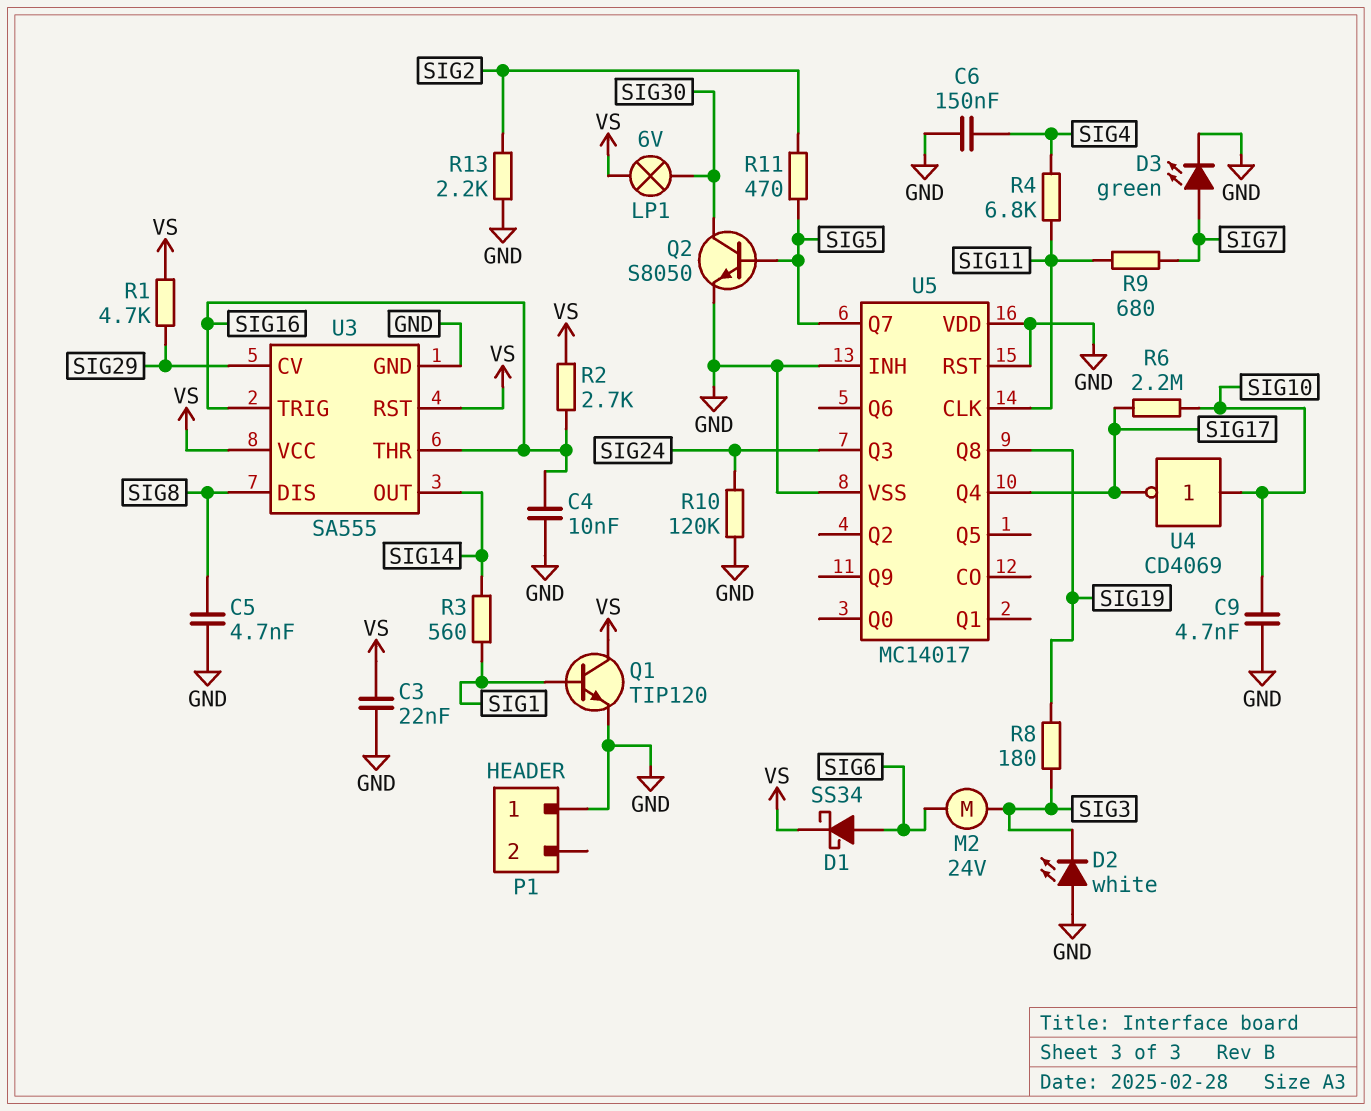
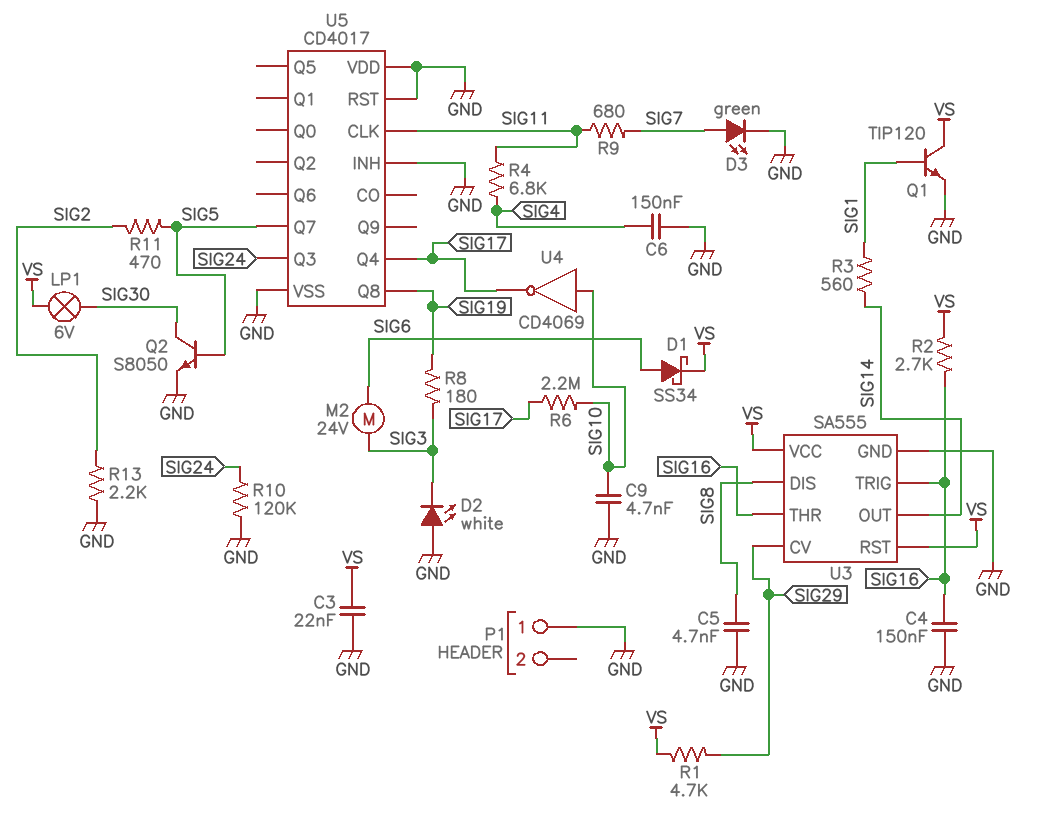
C4: 10nF (GND, SIG16) -> 150nF (GND, SIG16)
U5: MC14017 -> CD4017

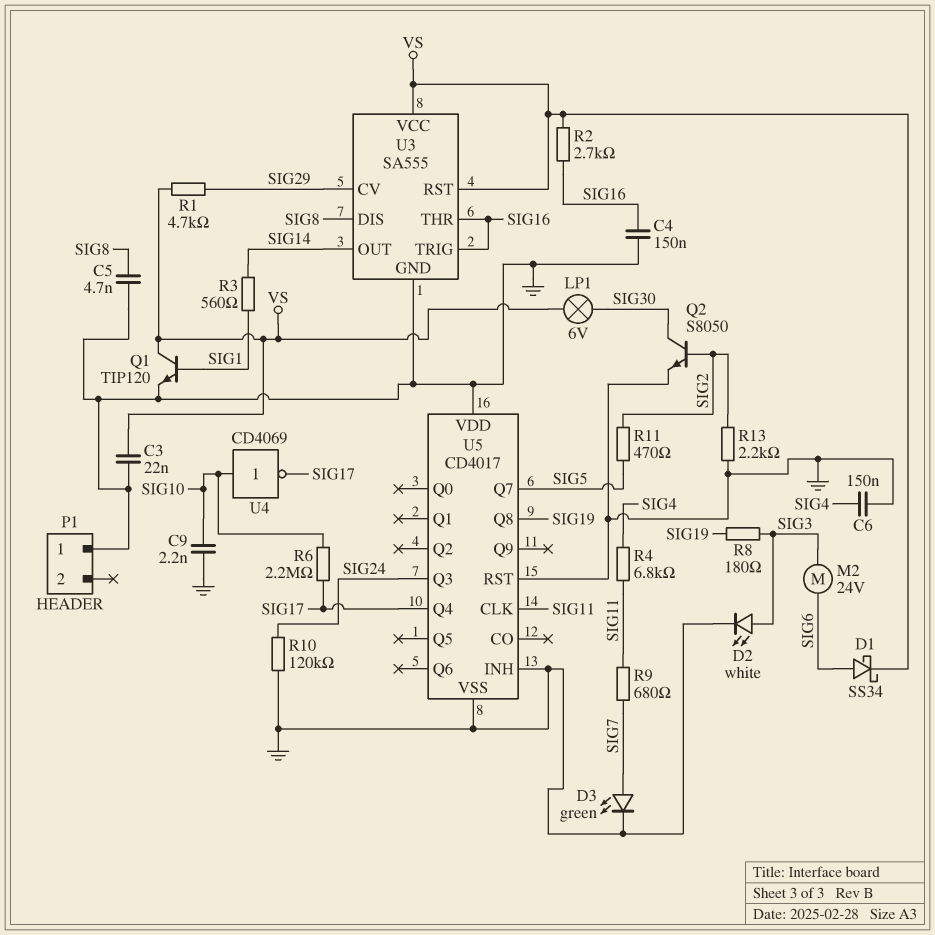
C9: 4.7nF (GND, SIG10) -> 2.2nF (GND, SIG10)
D2: LED white (A GND, K SIG3) -> LED white (A SIG3, K GND)
Q2: NPN S8050 (B SIG5, C SIG30, E GND) -> NPN S8050 (B SIG2, C SIG30, E GND)

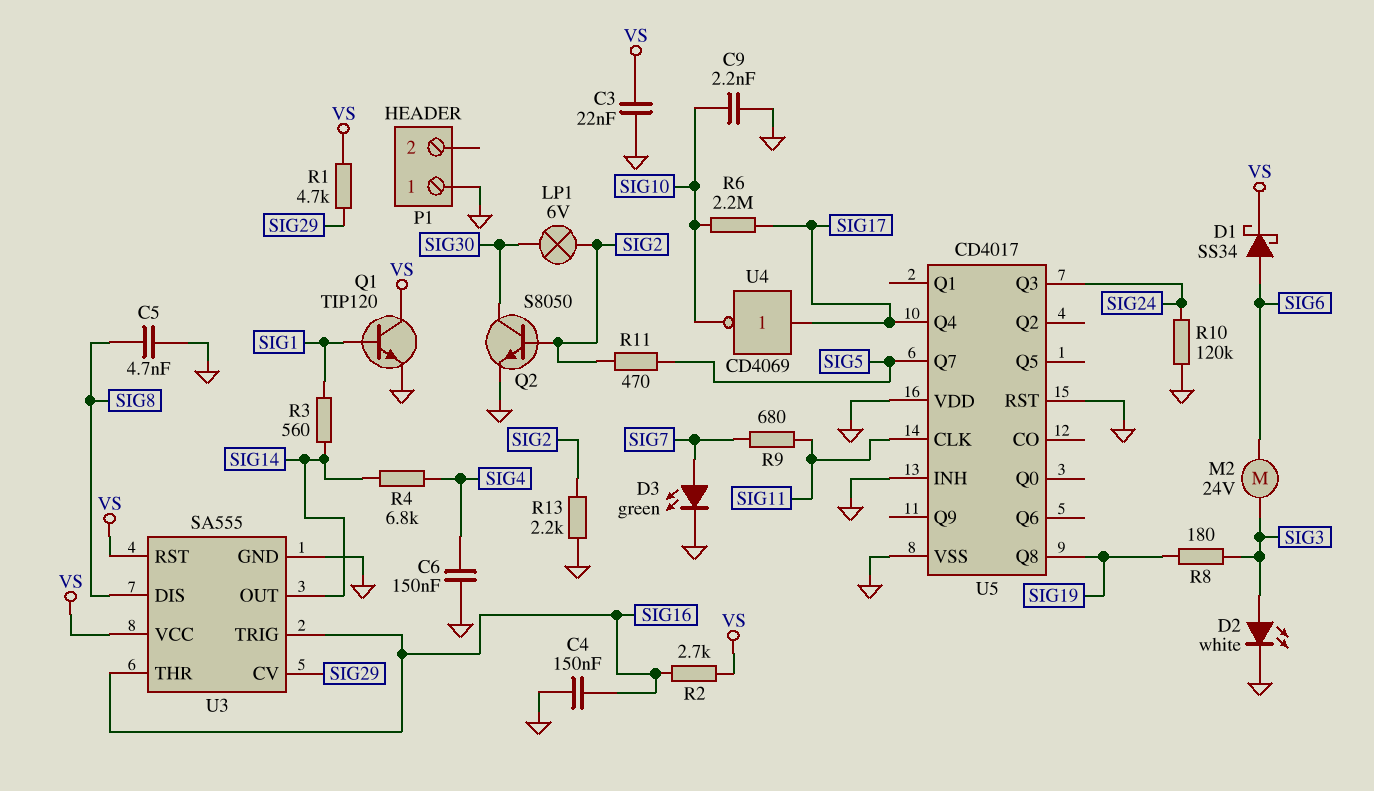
LP1: lamp 6V (SIG30, VS) -> lamp 6V (SIG2, SIG30)
R4: 6.8k (SIG4, SIG11) -> 6.8k (SIG4, SIG14)
U4: NOT CD4069 (in SIG10, out SIG17) -> NOT CD4069 (in SIG17, out SIG10)

